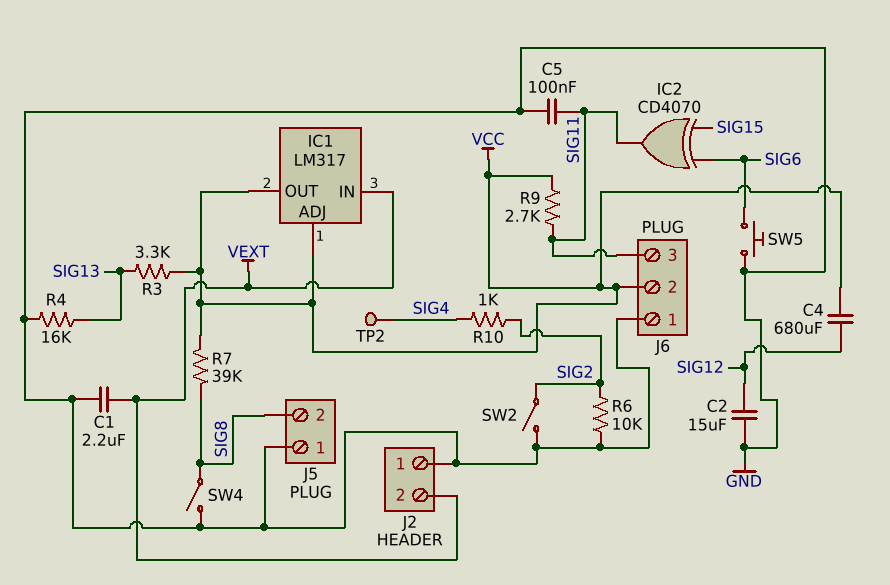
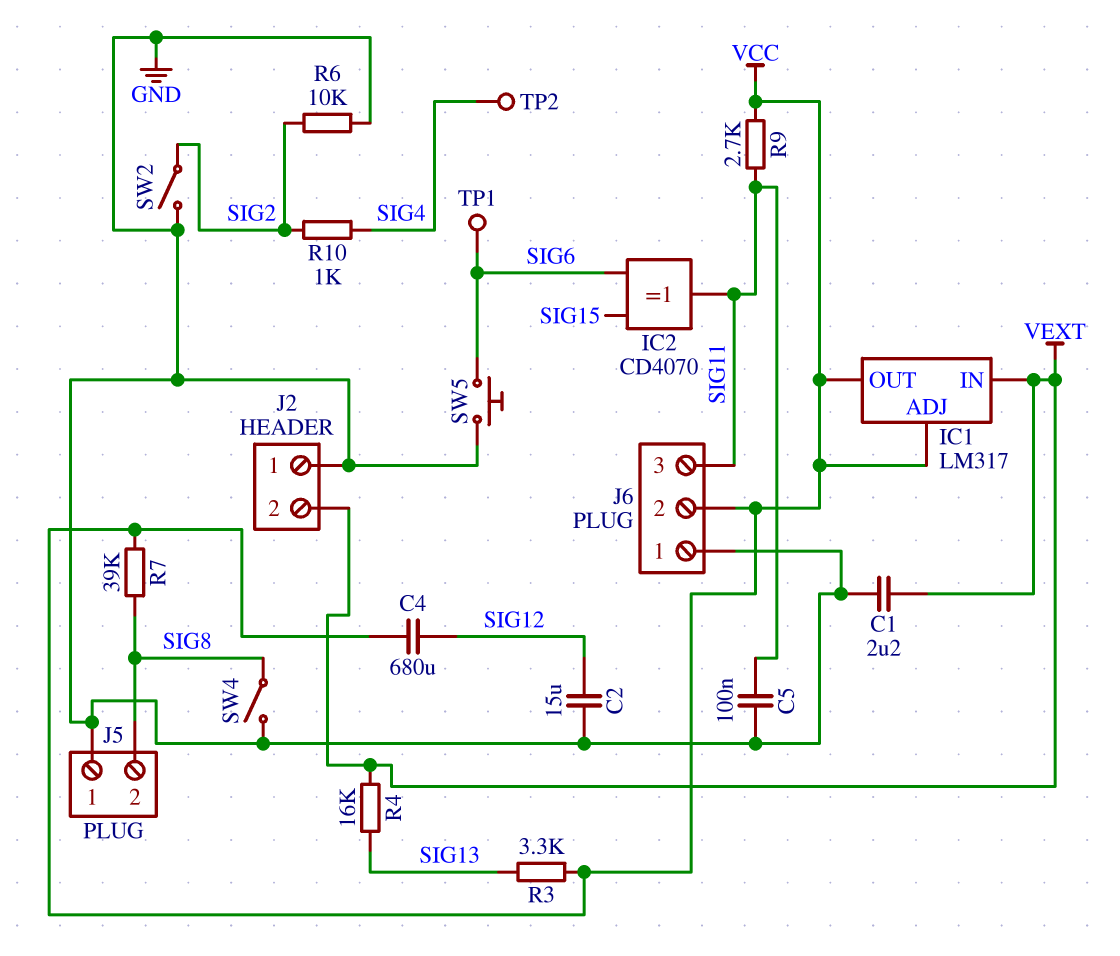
R4: 16k (GND, SIG13) -> 16k (SIG13, VEXT)
TP1: none -> test point (SIG6)

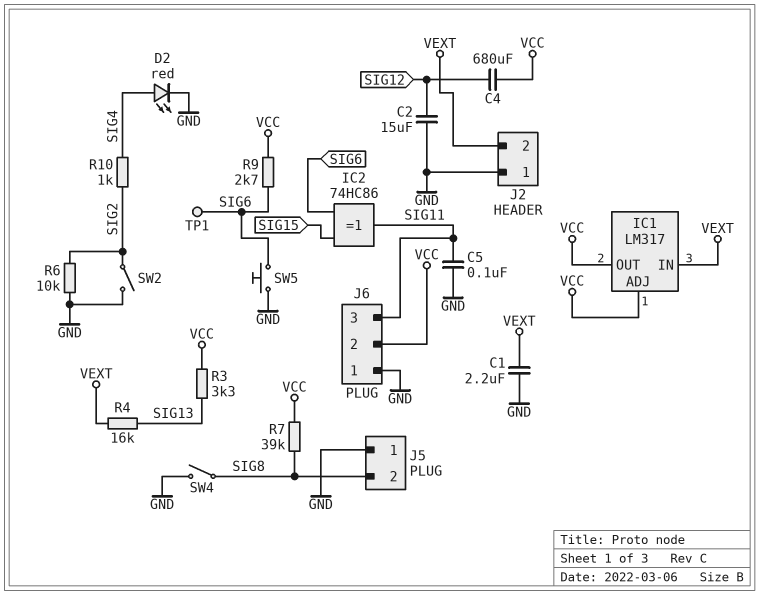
D2: none -> LED red (A SIG4, K GND)
IC2: XOR CD4070 (in SIG6, in SIG15, out SIG11) -> XOR 74HC86 (in SIG6, in SIG15, out SIG11)
R9: 2.7k (SIG11, VCC) -> 2.7k (SIG6, VCC)
TP2: test point (SIG4) -> none

